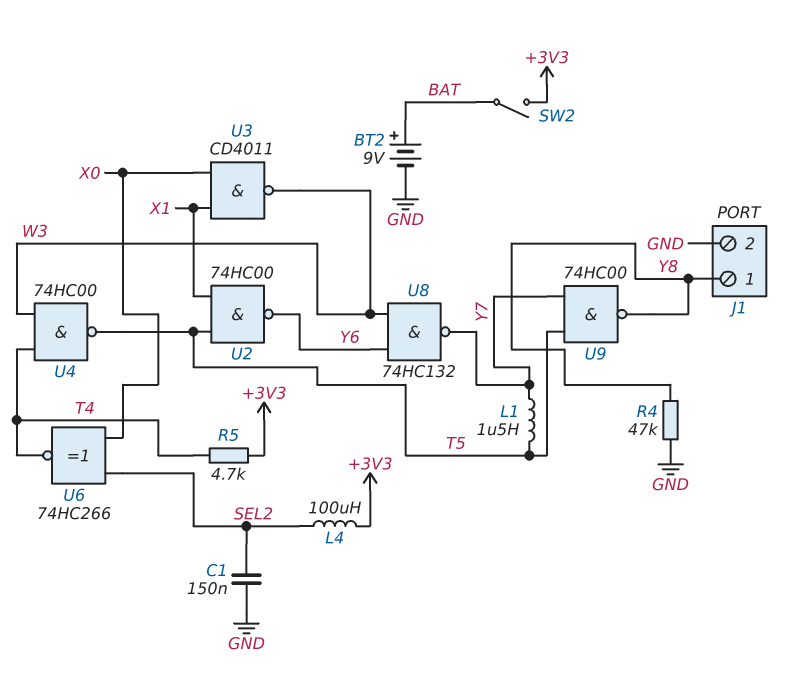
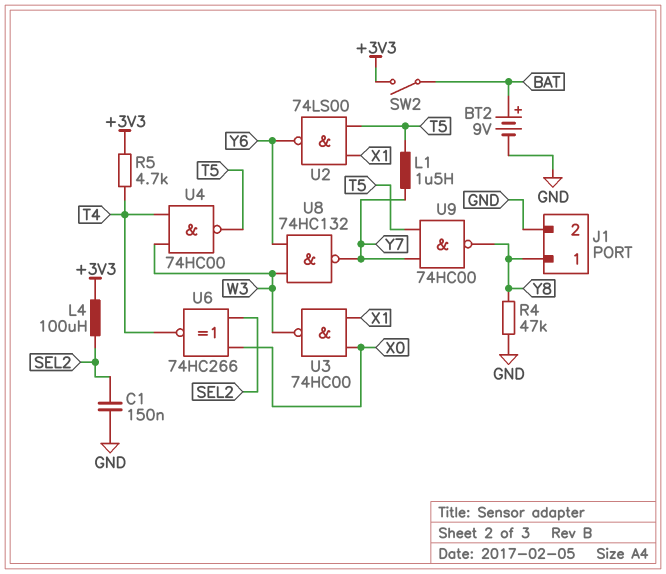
U2: NAND 74HC00 (in T5, in X1, out Y6) -> NAND 74LS00 (in T5, in X1, out Y6)
U3: NAND CD4011 (in X0, in X1, out W3) -> NAND 74HC00 (in X0, in X1, out W3)

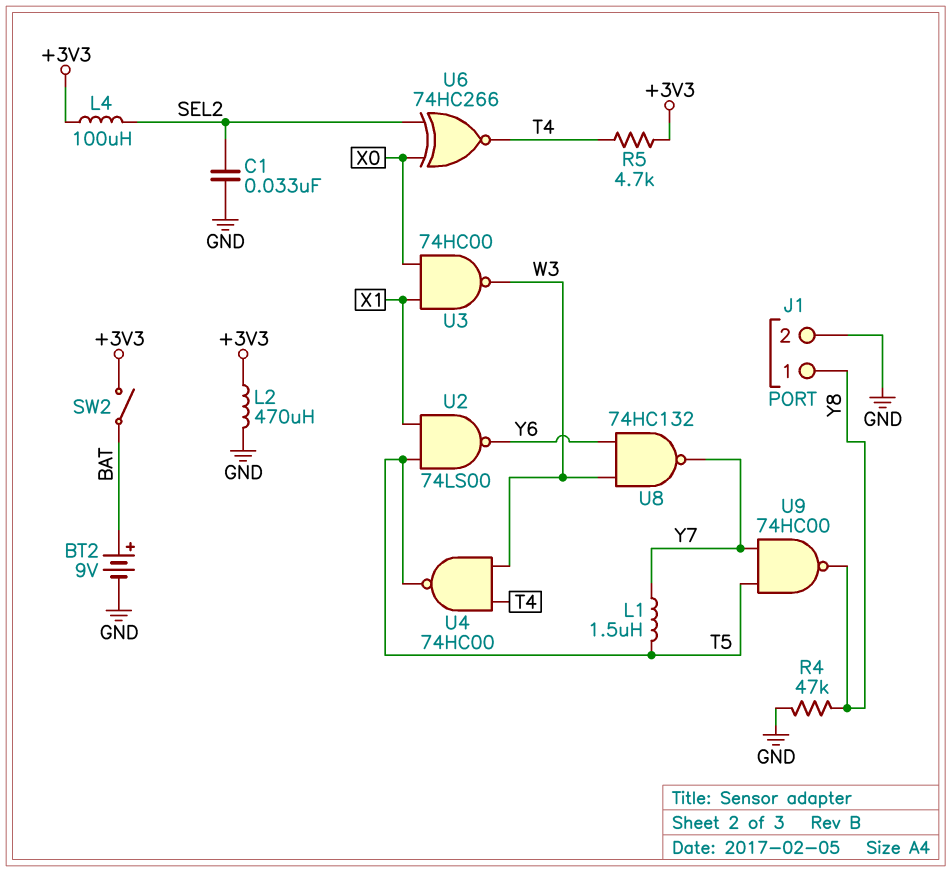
C1: 150nF (GND, SEL2) -> 33nF (GND, SEL2)
L2: none -> 470uH (+3V3, GND)

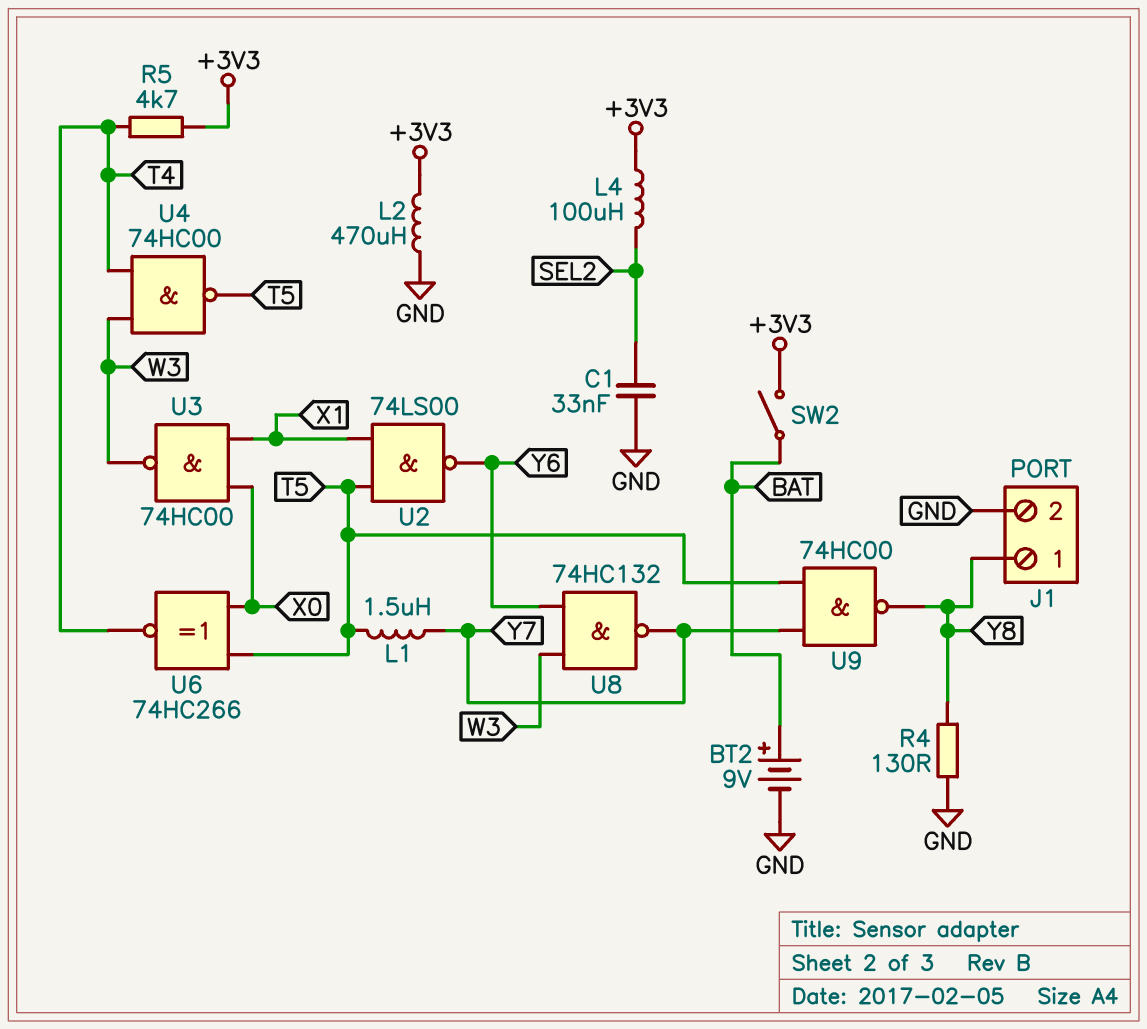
R4: 47k (GND, Y8) -> 130 (GND, Y8)
U6: XNOR 74HC266 (in SEL2, in X0, out T4) -> XNOR 74HC266 (in T5, in X0, out T4)

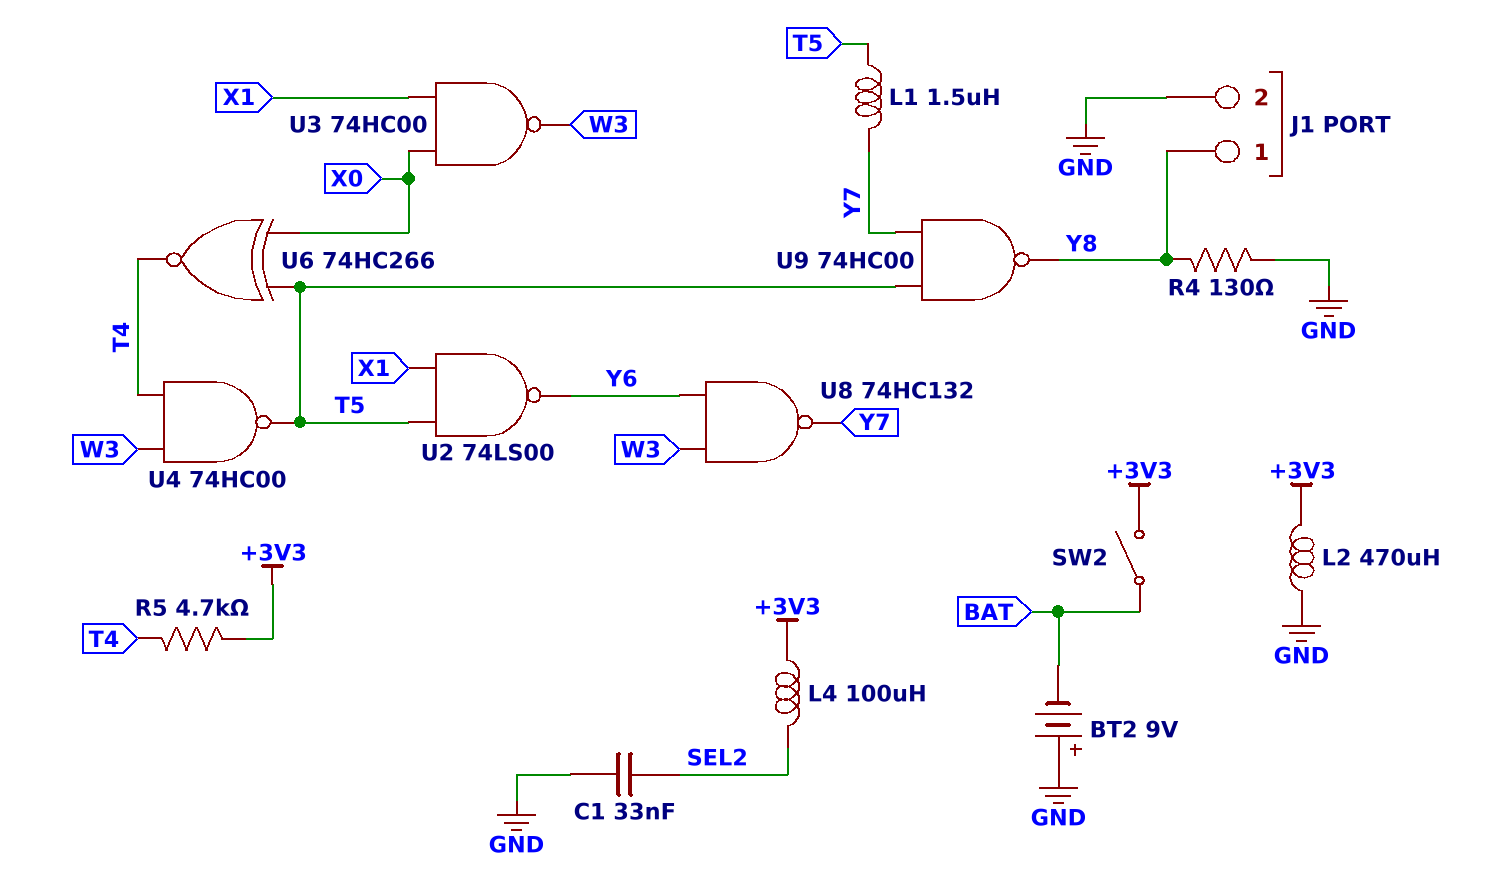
BT2: 9V (plus BAT, minus GND) -> 9V (plus GND, minus BAT)

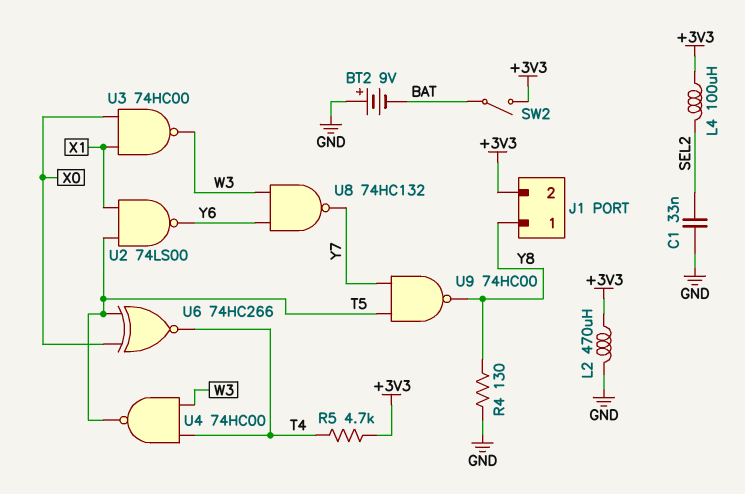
J1 pin 2: GND -> +3V3
L1: 1.5uH (T5, Y7) -> none

